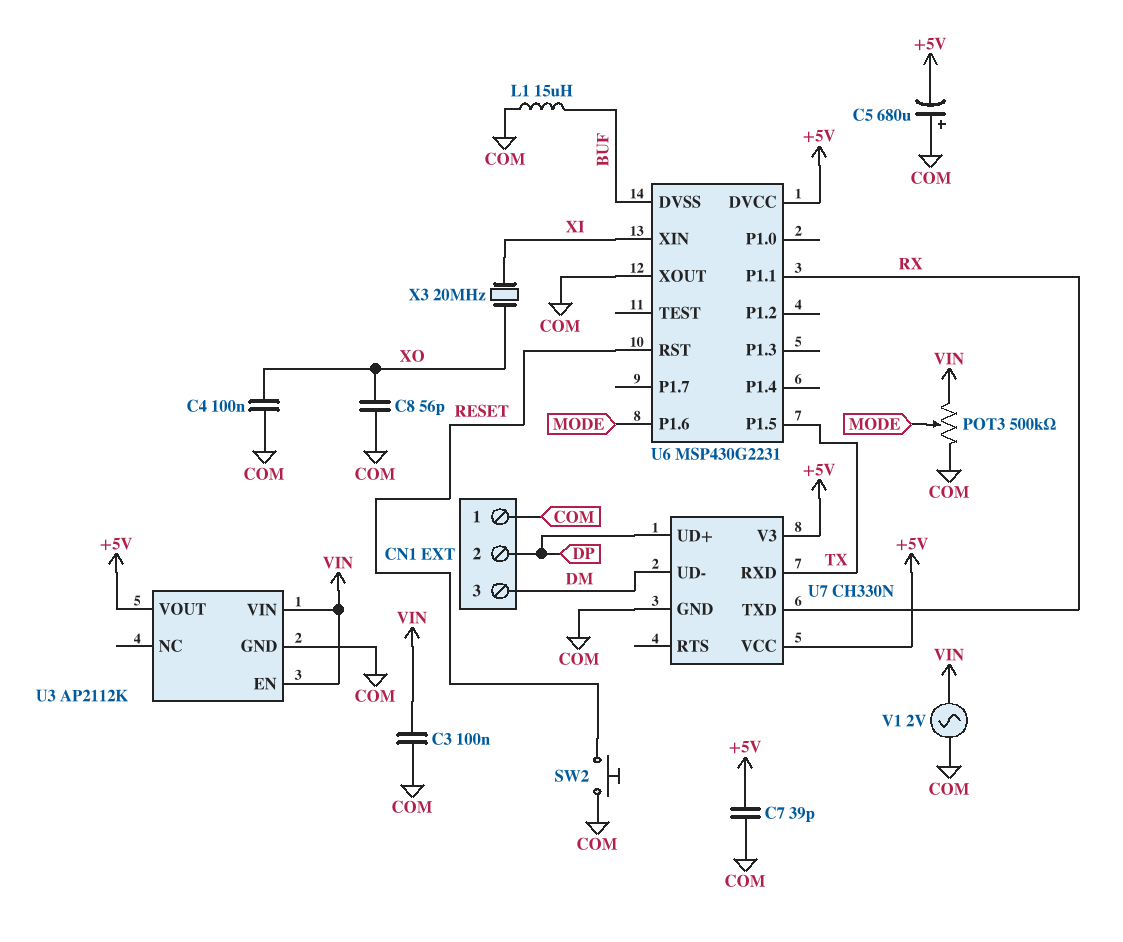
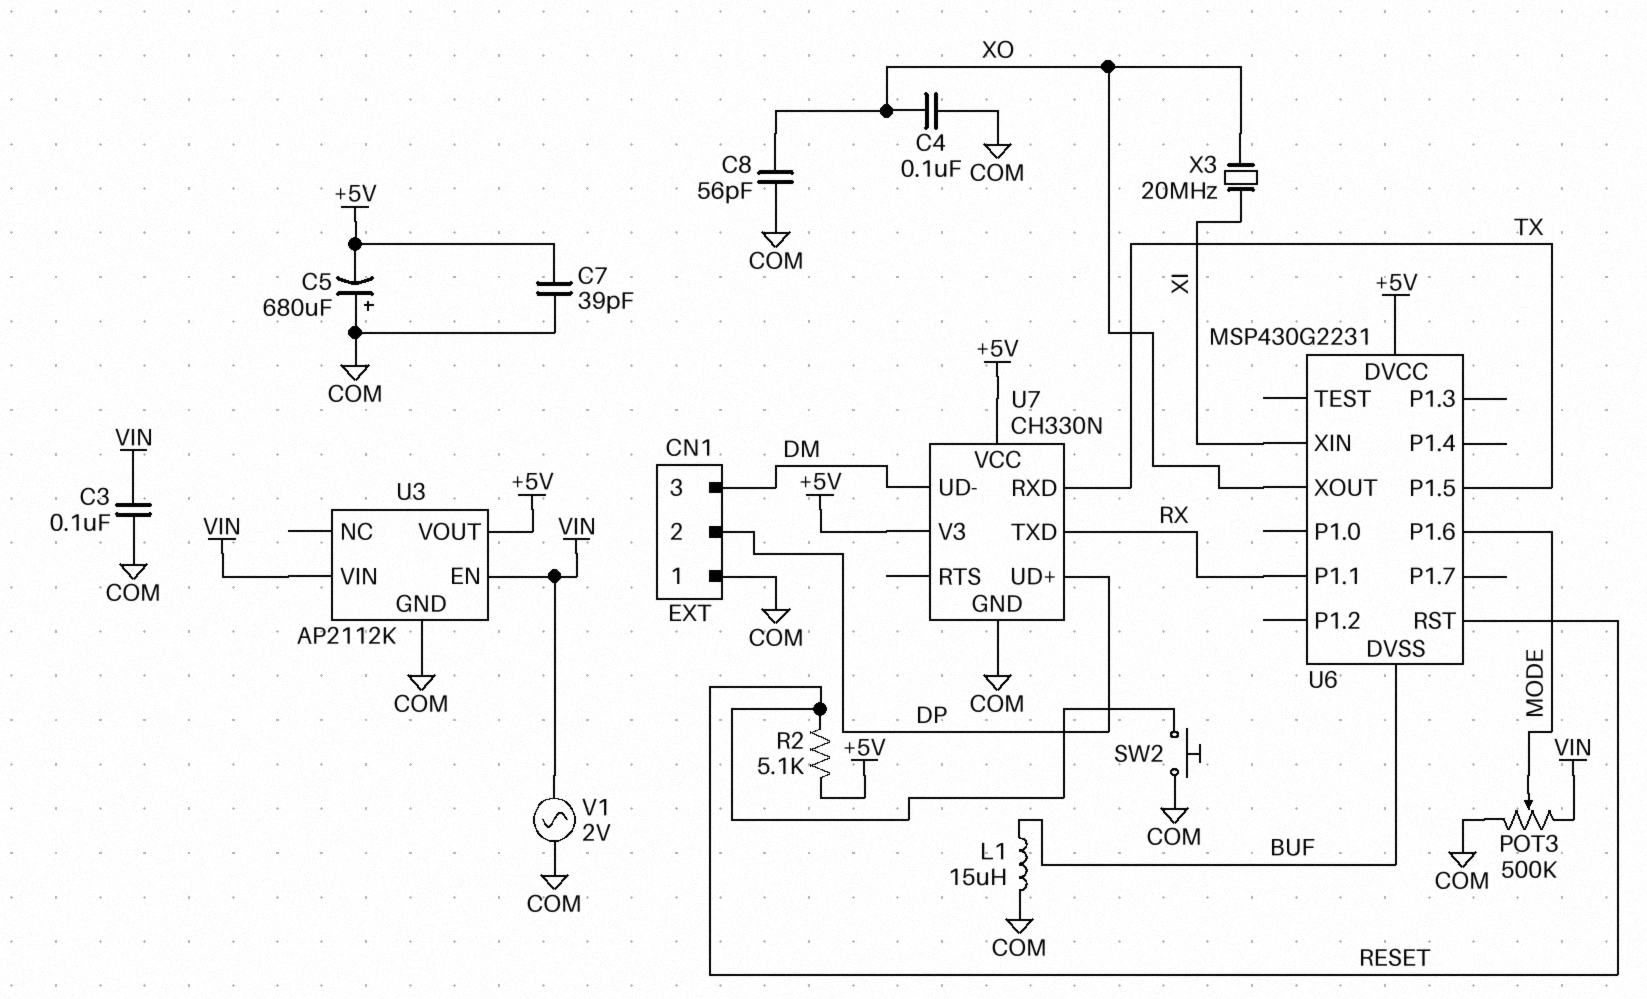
R2: none -> 5.1k (+5V, RESET)
U6 pin XOUT: COM -> XO

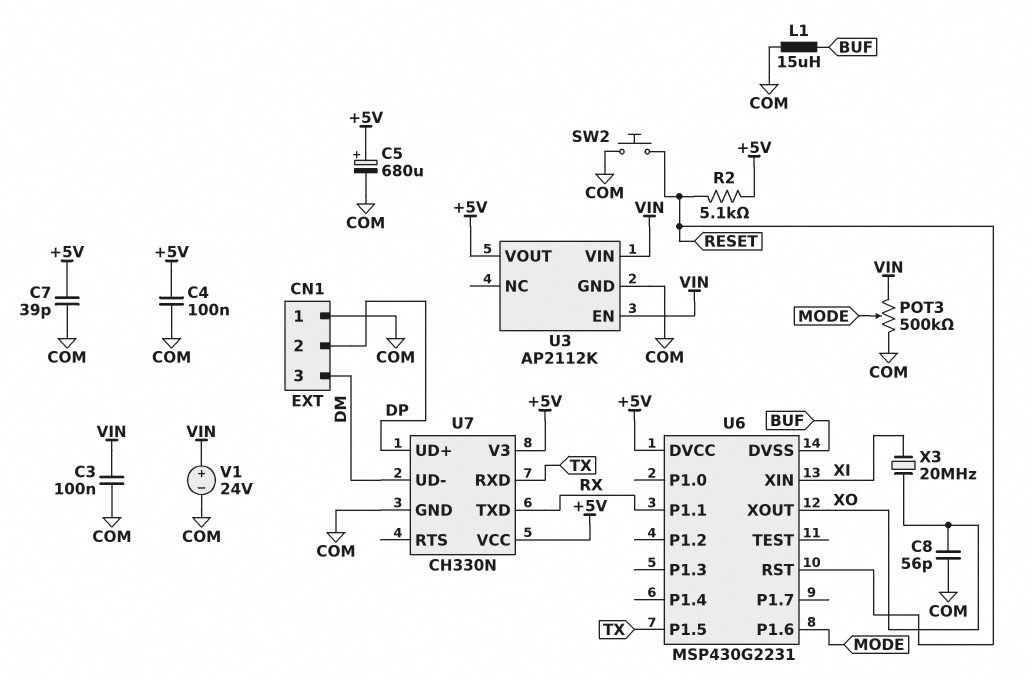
C4: 100nF (COM, XO) -> 100nF (+5V, COM)
C5: 680uF (plus COM, minus +5V) -> 680uF (plus +5V, minus COM)
V1: AC 2V (COM, VIN) -> 24V (plus VIN, minus COM)

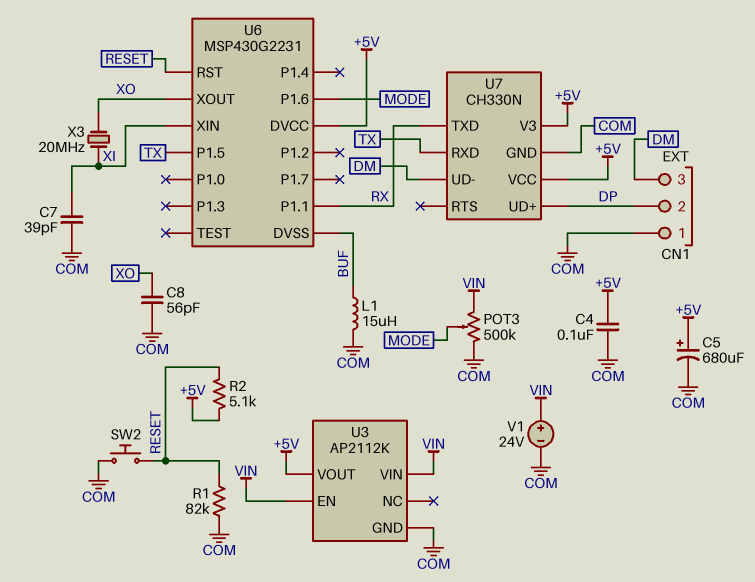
C3: 100nF (COM, VIN) -> none
C7: 39pF (+5V, COM) -> 39pF (COM, XI)
R1: none -> 82k (COM, RESET)

